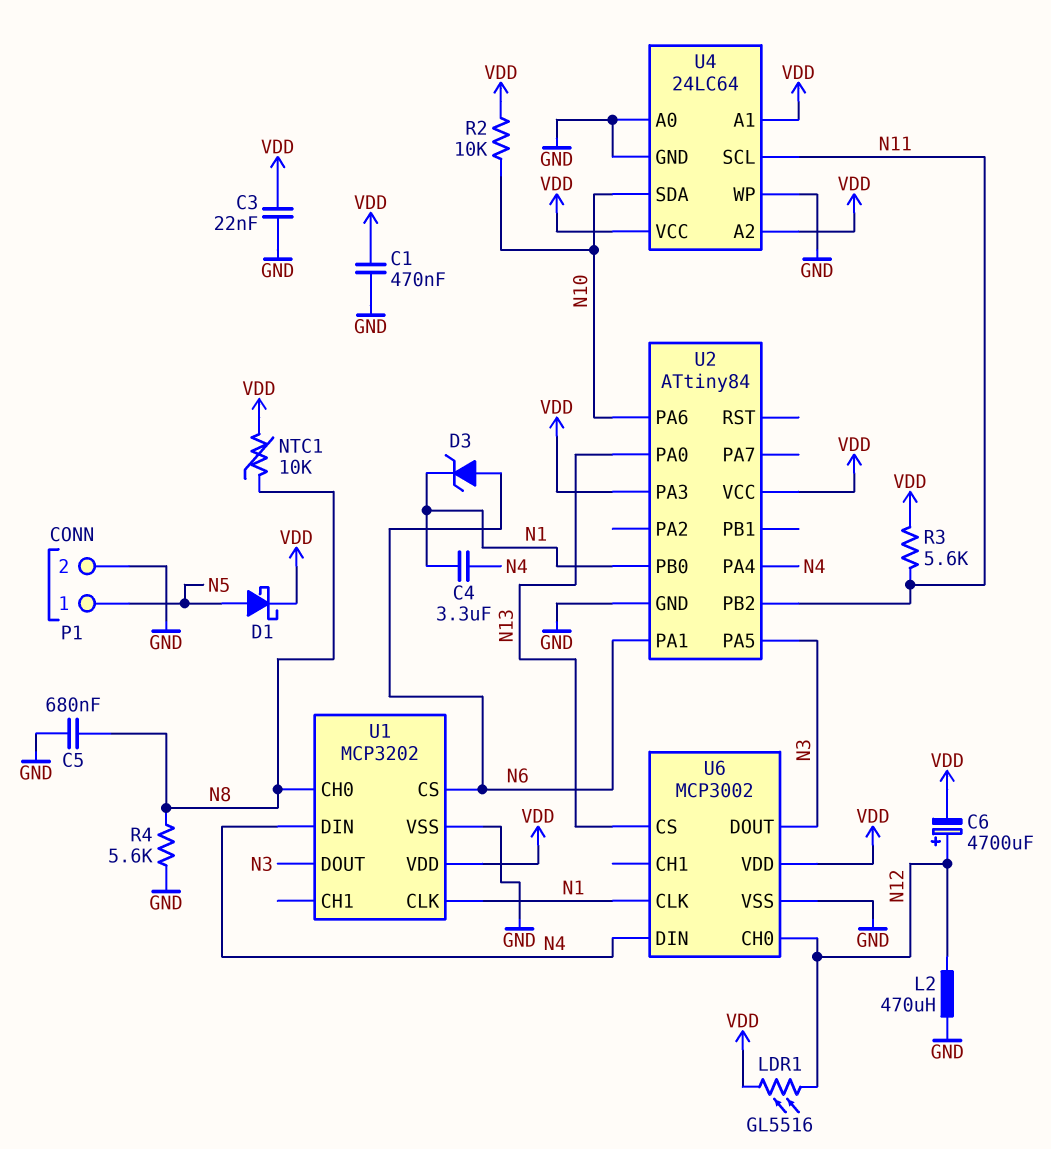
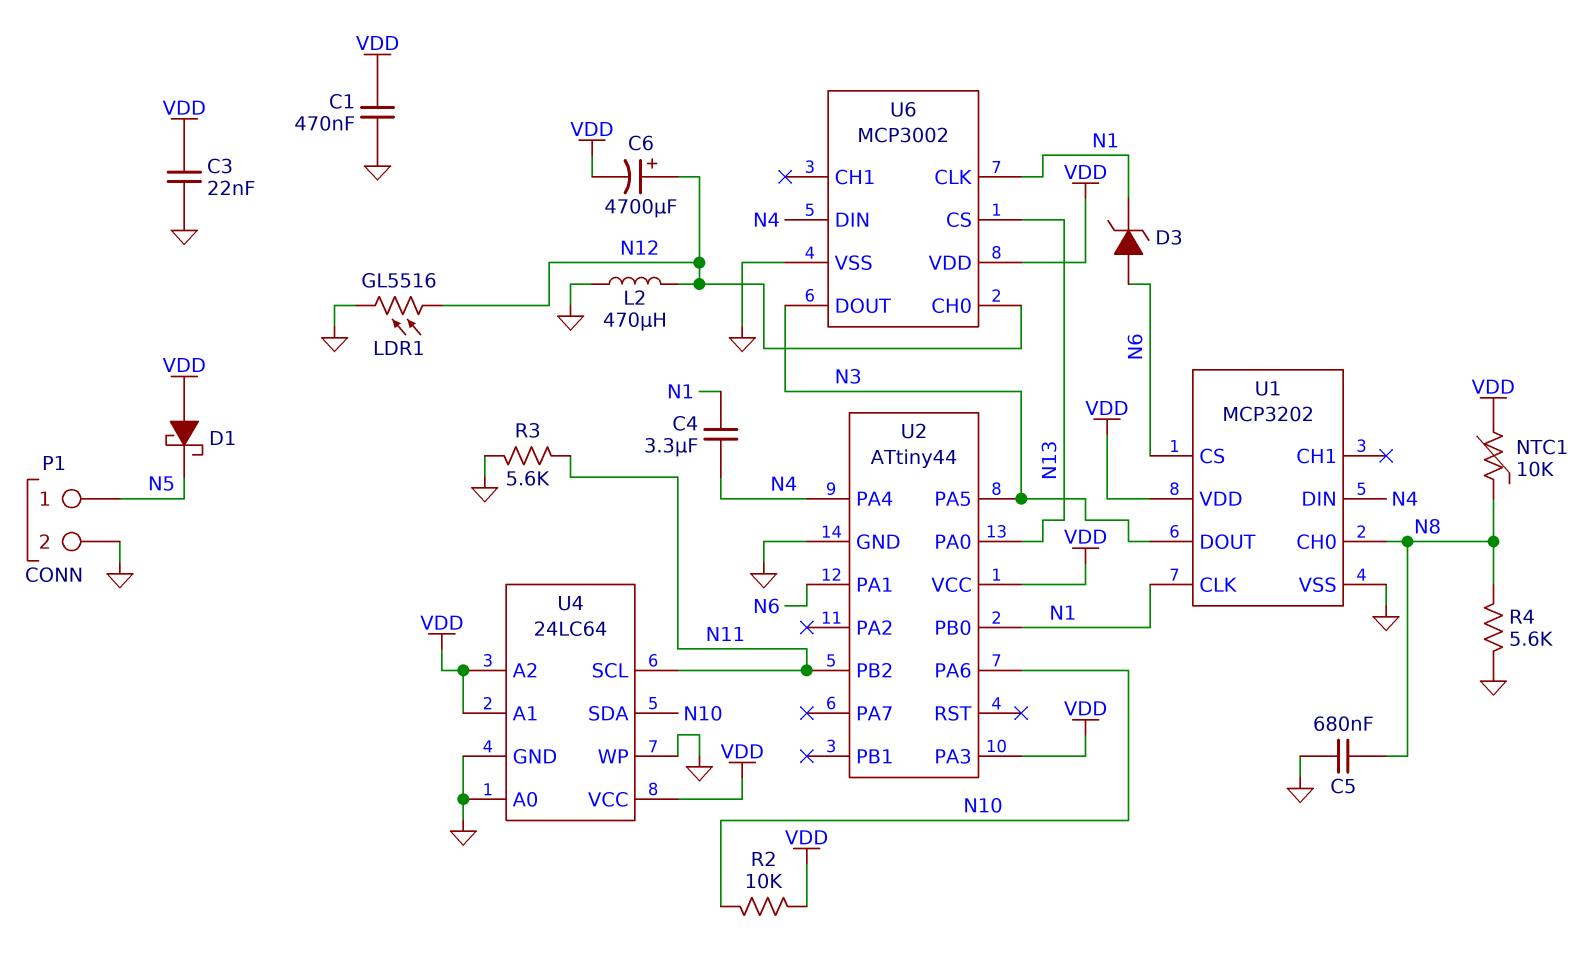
D1: schottky (A N5, K VDD) -> schottky (A VDD, K N5)
LDR1: GL5516 (N12, VDD) -> GL5516 (GND, N12)
R3: 5.6k (N11, VDD) -> 5.6k (GND, N11)
U2: ATtiny84 -> ATtiny44

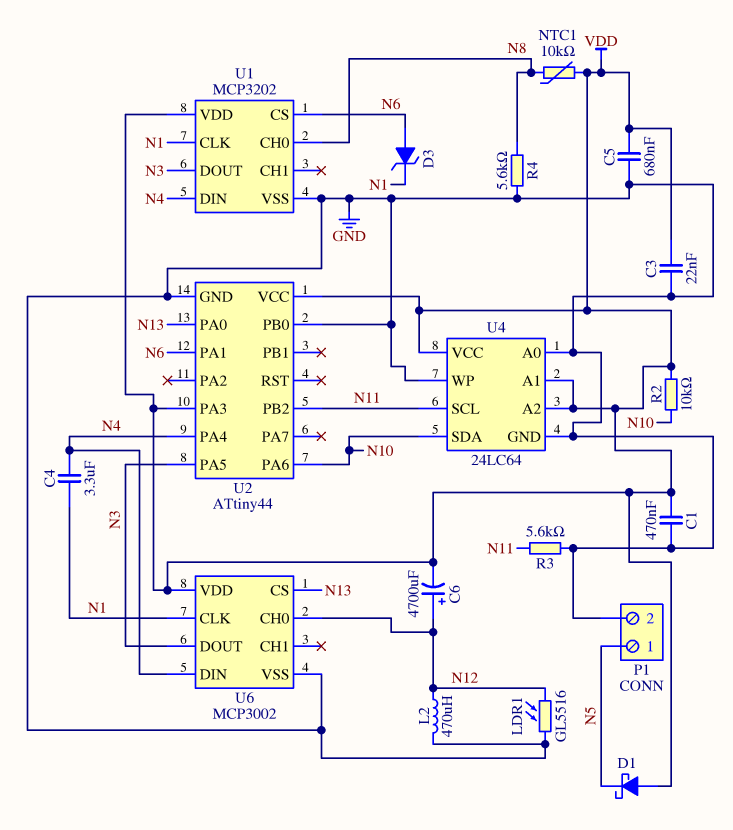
C5: 680nF (GND, N8) -> 680nF (GND, VDD)
U2 pin PB0: N1 -> GND

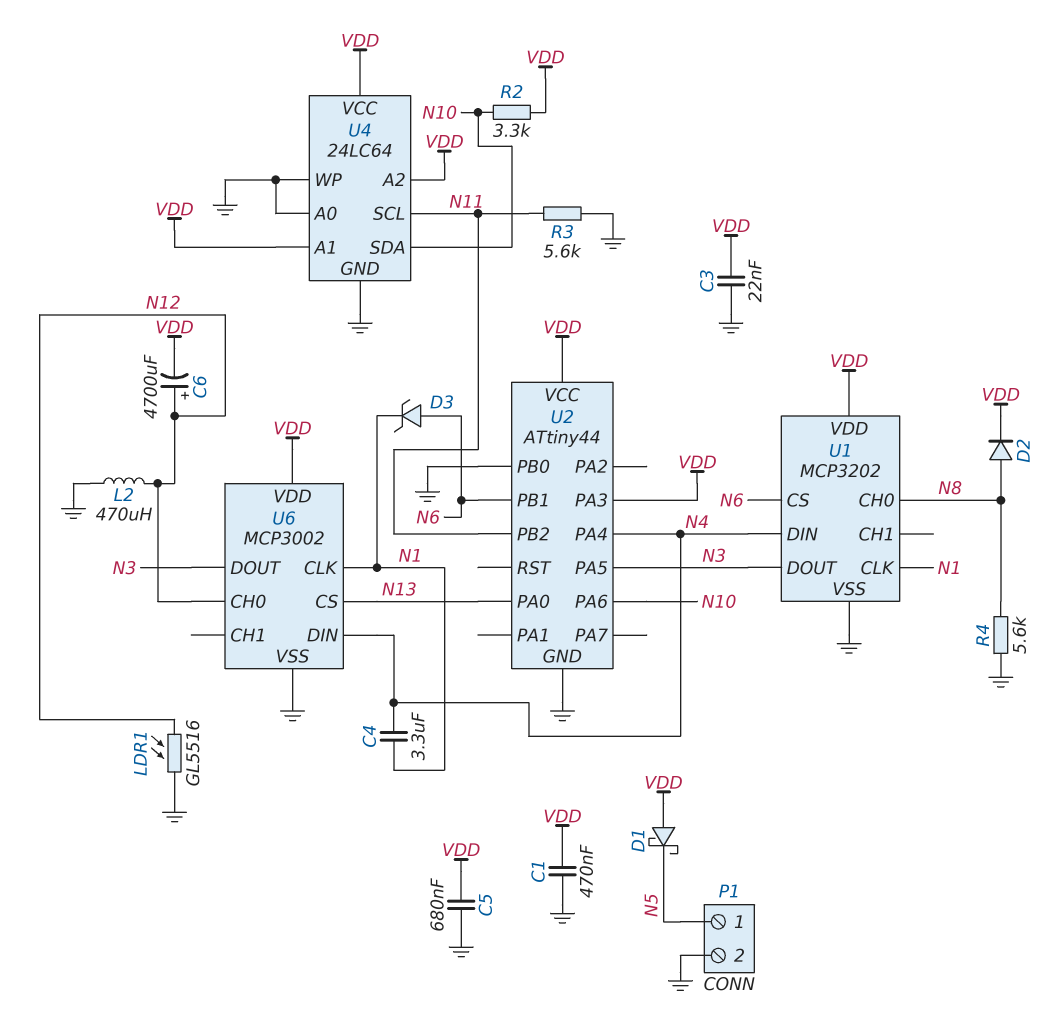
D2: none -> diode (A N8, K VDD)
NTC1: 10k (N8, VDD) -> none
R2: 10k (N10, VDD) -> 3.3k (N10, VDD)
U2 pin PA1: N6 -> none
U2 pin PB1: none -> N6

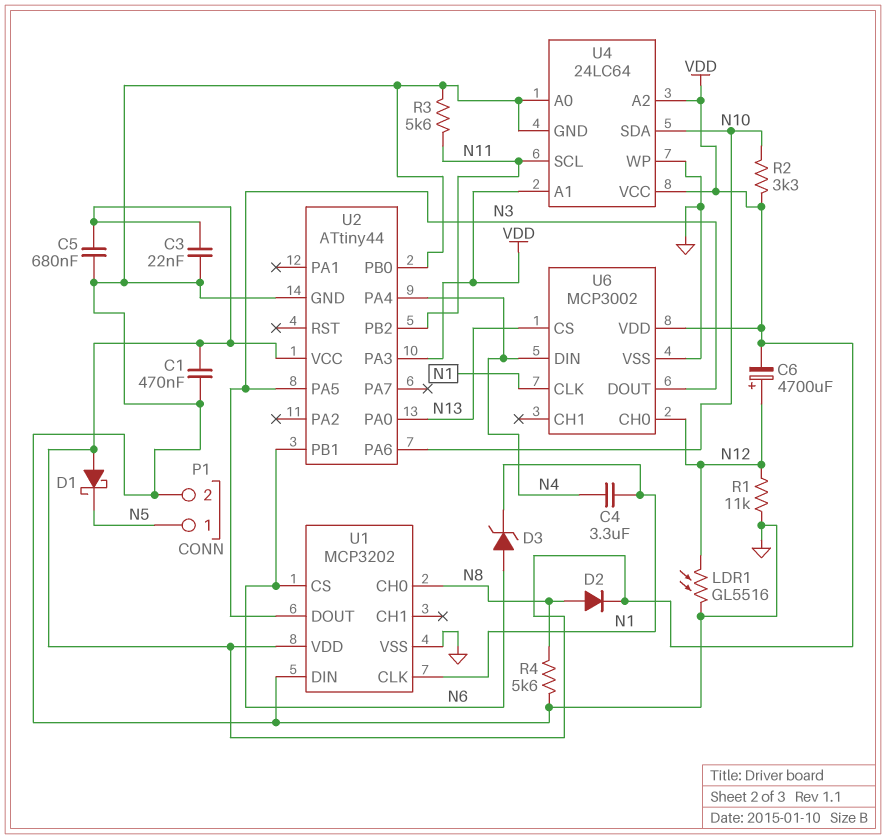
L2: 470uH (GND, N12) -> none
R1: none -> 11k (GND, N12)
U1 pin DIN: N4 -> GND

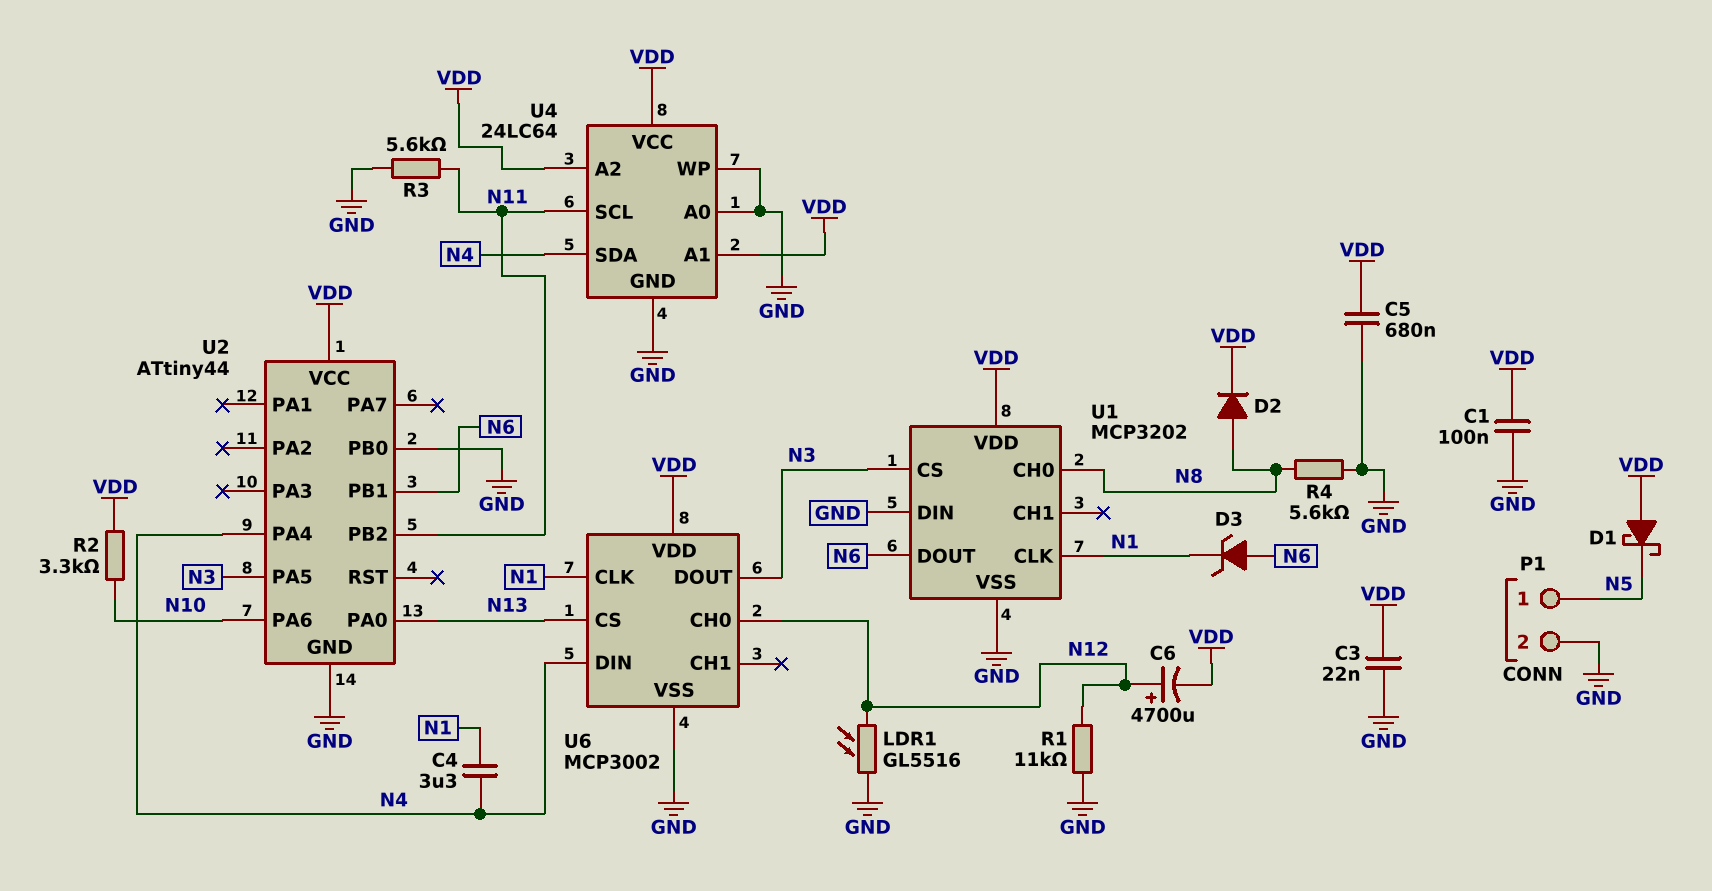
C1: 470nF (GND, VDD) -> 100nF (GND, VDD)
U1 pin CS: N6 -> N3
U1 pin DOUT: N3 -> N6
U2 pin PA3: VDD -> none
U4 pin SDA: N10 -> N4

